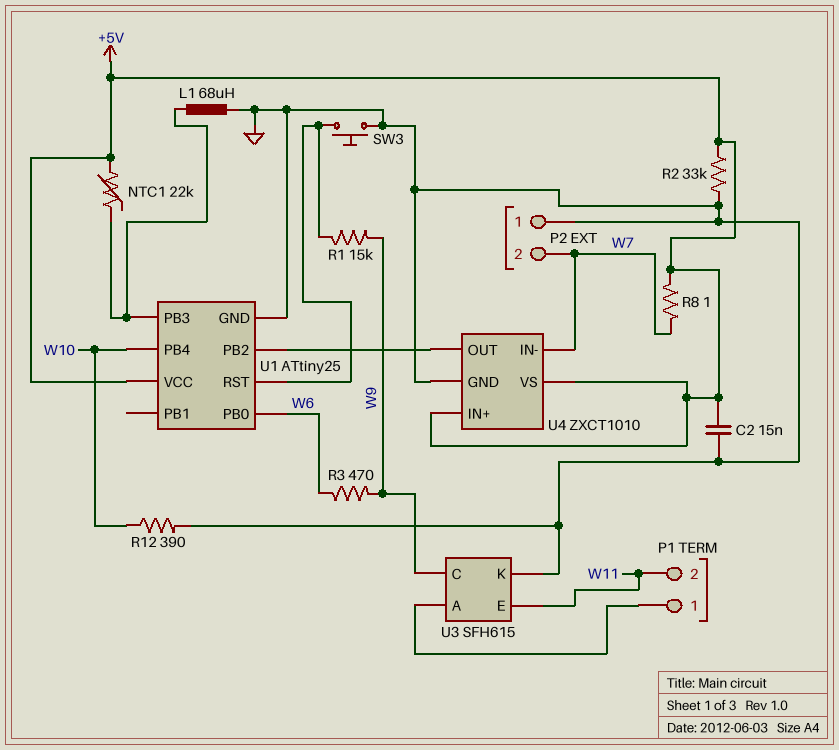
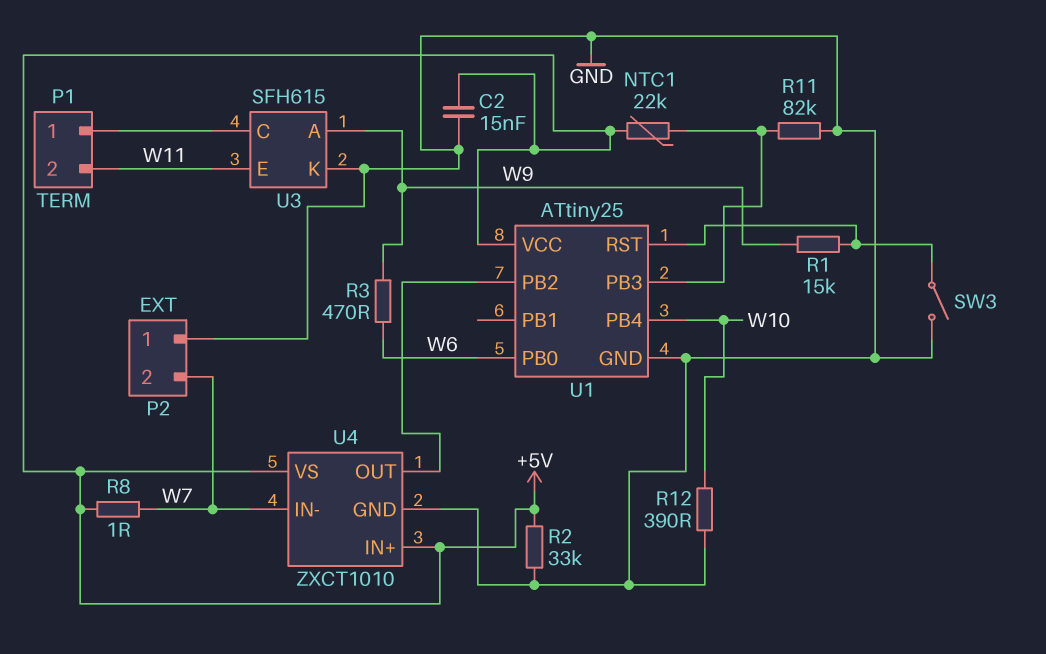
L1: 68uH (GND, U1/PB3) -> none
R11: none -> 82k (GND, U1/PB3)
SW3: button (GND, U1/RST) -> switch (GND, U1/RST)
U3 pin A: P1/1 -> W9
U3 pin C: W9 -> P1/1

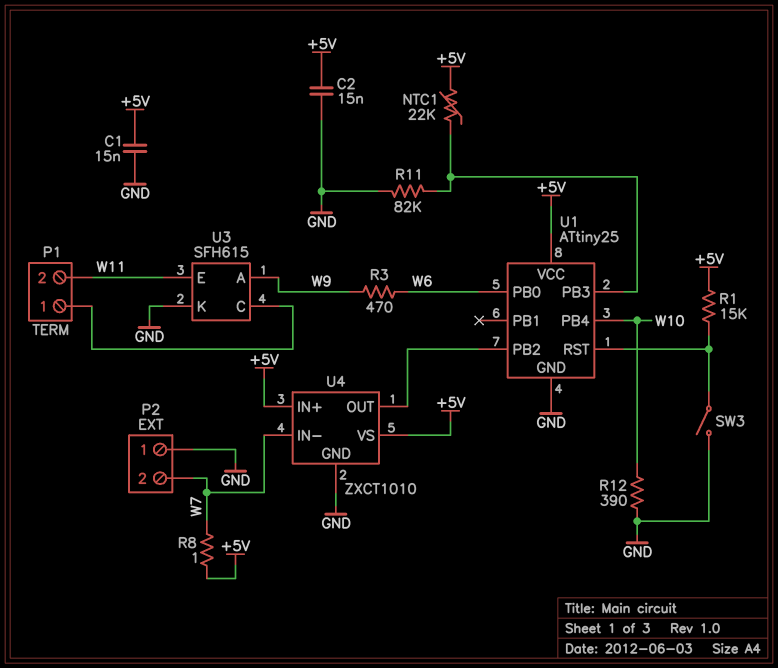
C1: none -> 15nF (+5V, GND)
R1: 15k (U1/RST, W9) -> 15k (+5V, U1/RST)
R2: 33k (+5V, GND) -> none

